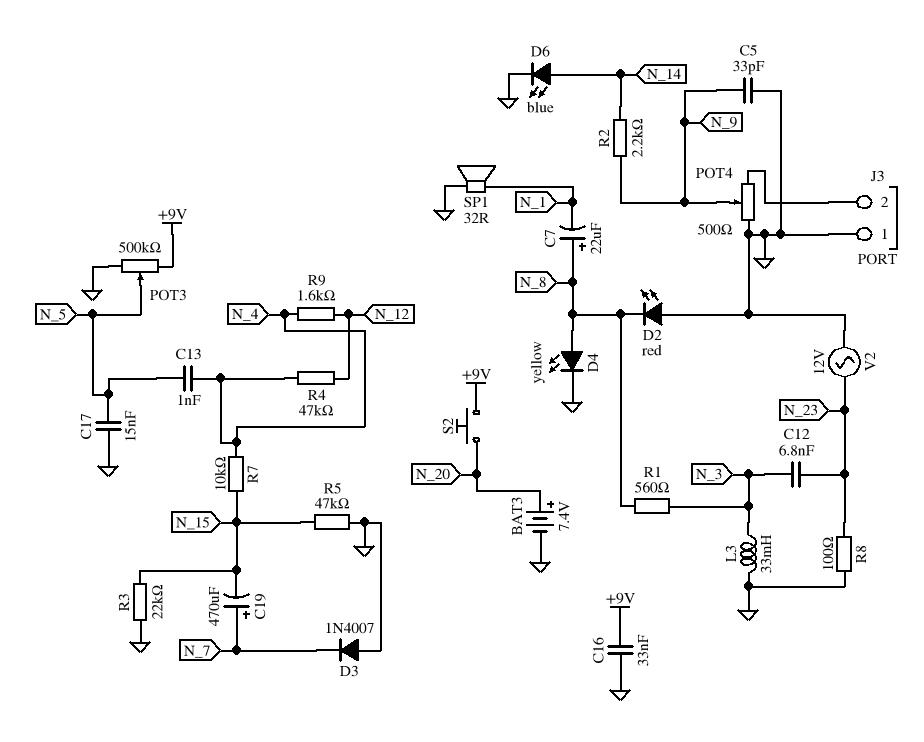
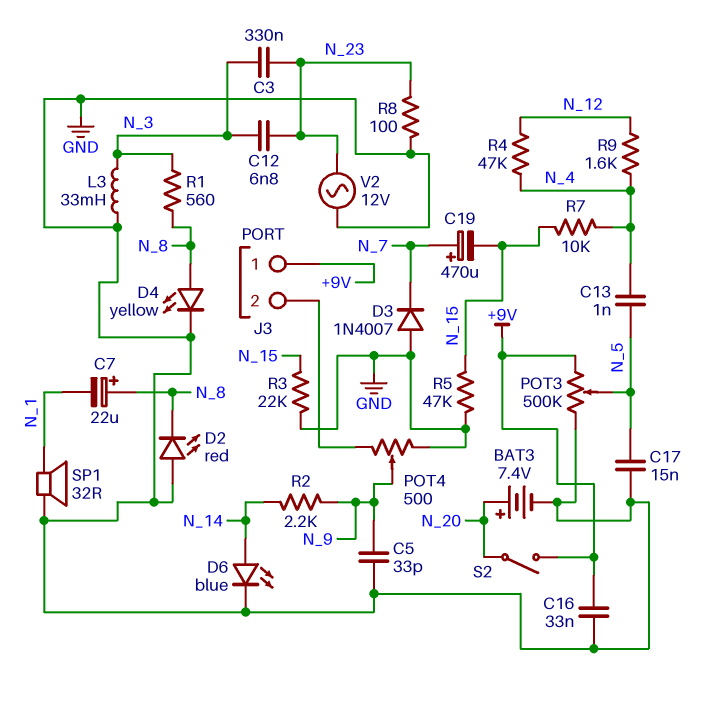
C3: none -> 330nF (N_3, N_23)
J3 pin 1: GND -> +9V
S2: button (+9V, N_20) -> switch (+9V, N_20)

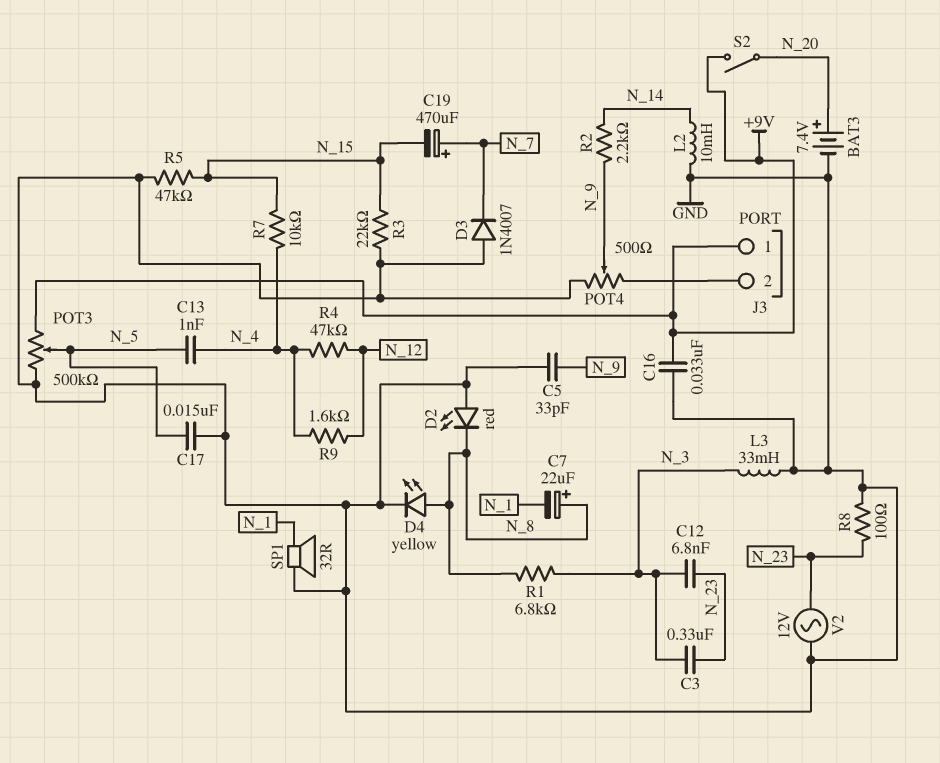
D6: LED blue (A N_14, K GND) -> none
L2: none -> 10mH (GND, N_14)
R1: 560 (N_3, N_8) -> 6.8k (N_3, N_8)

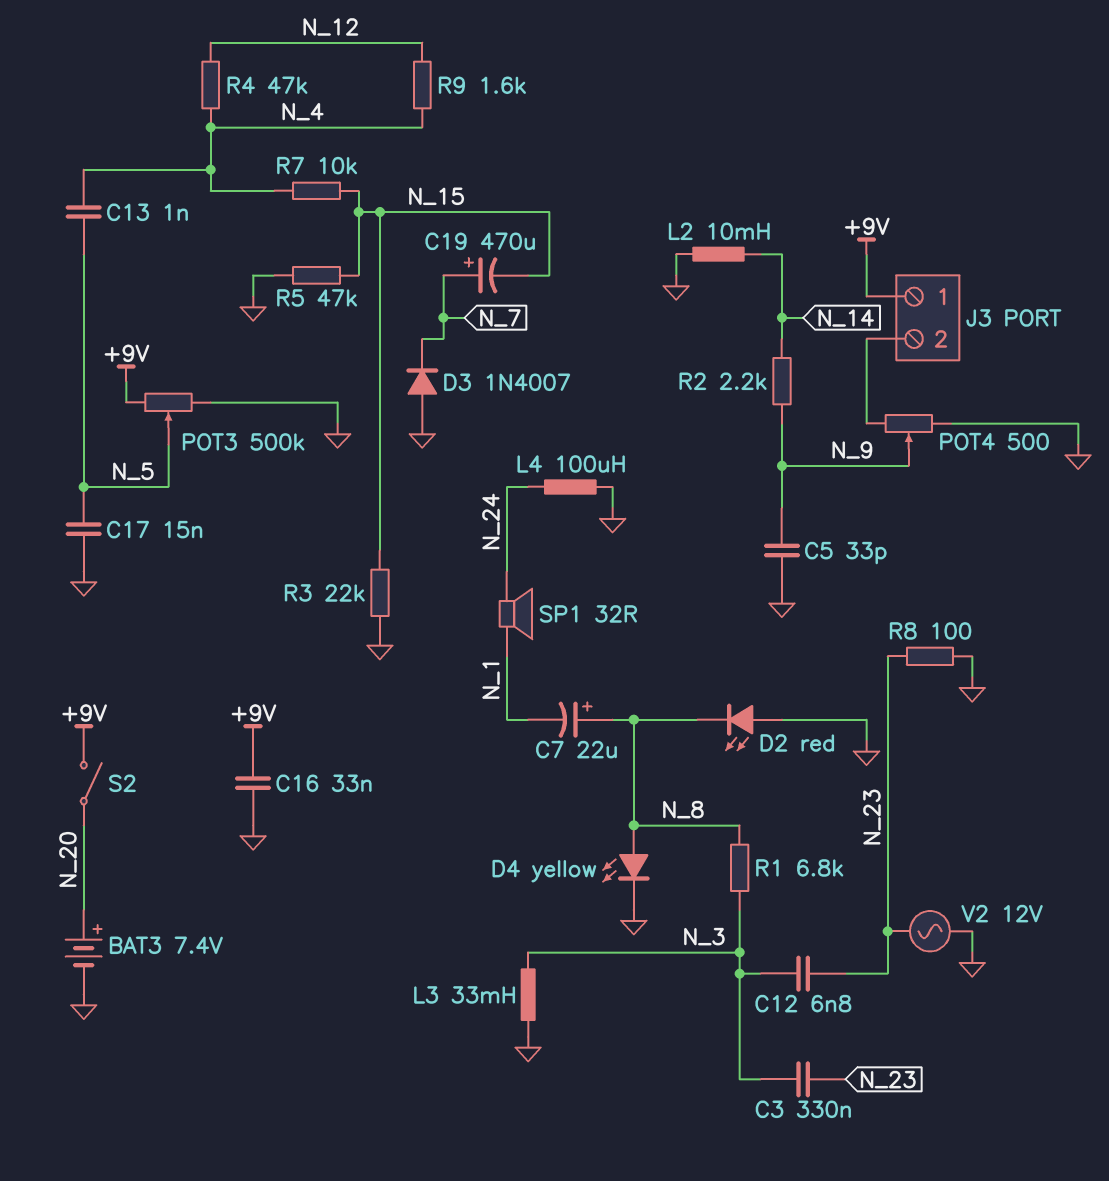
L4: none -> 100uH (GND, N_24)
SP1: speaker 32R (GND, N_1) -> speaker 32R (N_1, N_24)

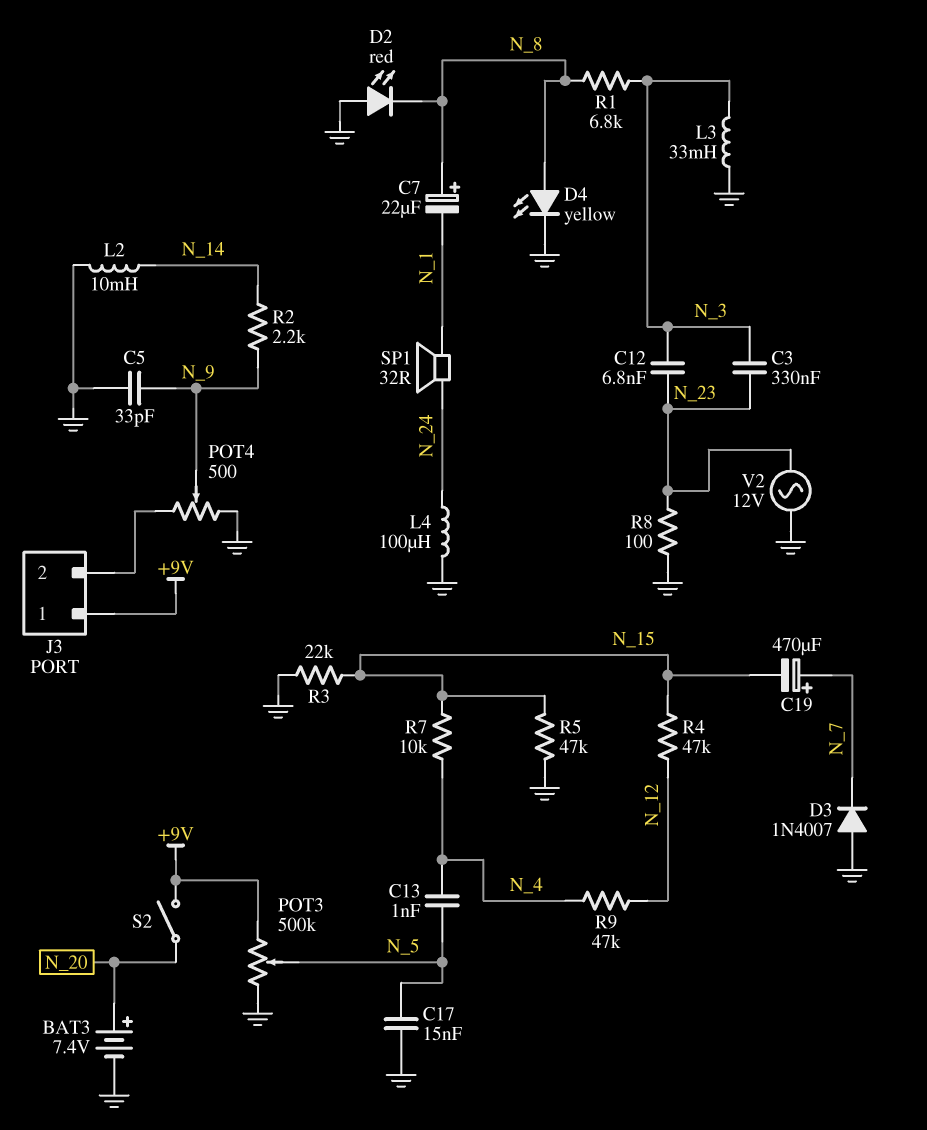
C16: 33nF (+9V, GND) -> none
R4: 47k (N_4, N_12) -> 47k (N_12, N_15)
R9: 1.6k (N_4, N_12) -> 47k (N_4, N_12)

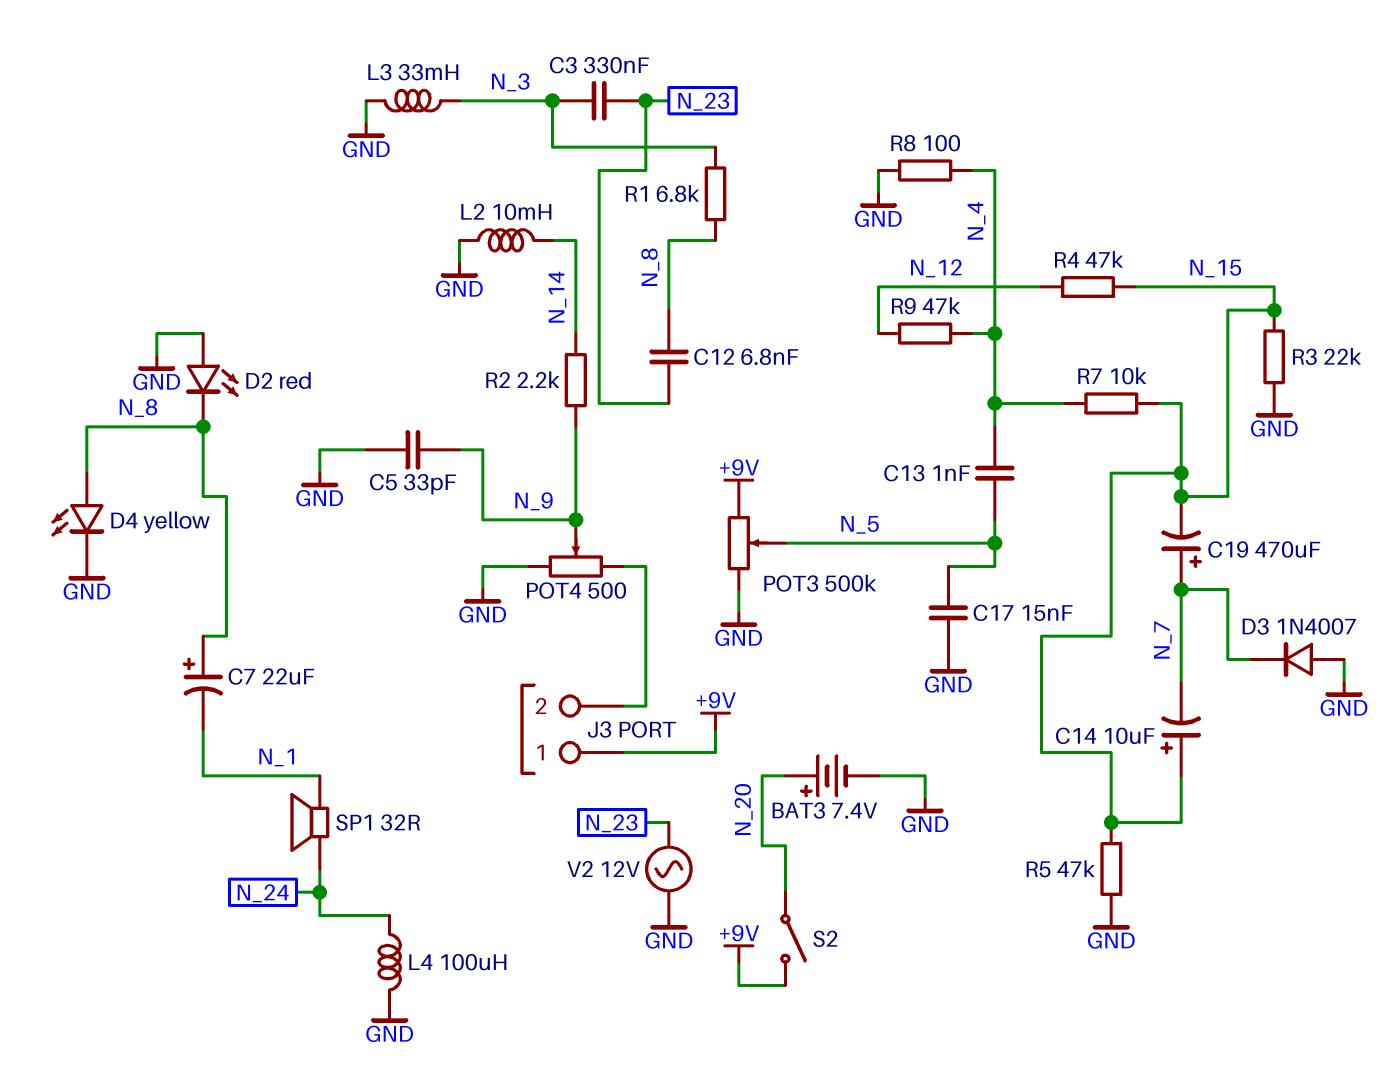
C12: 6.8nF (N_3, N_23) -> 6.8nF (N_8, N_23)
C14: none -> 10uF (plus N_15, minus N_7)
R8: 100 (GND, N_23) -> 100 (GND, N_4)

